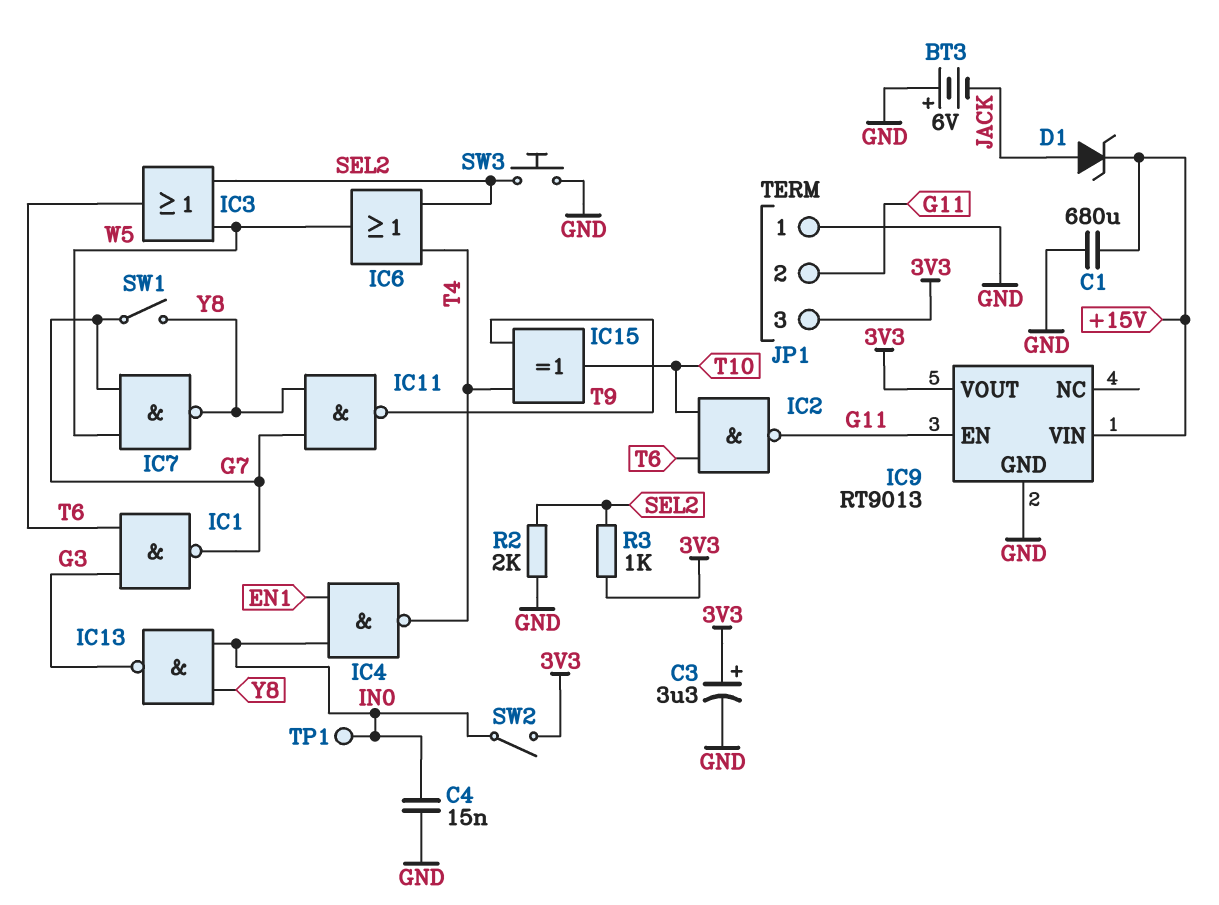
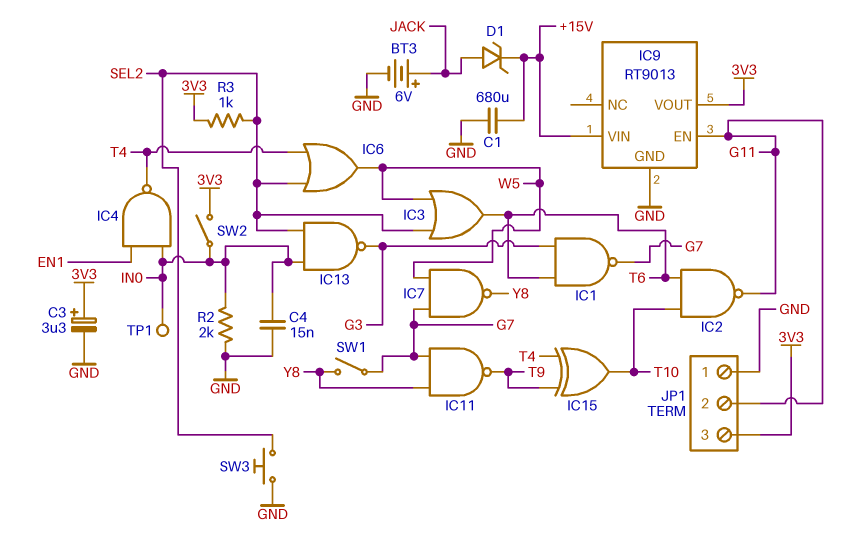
BT3: 6V (plus GND, minus JACK) -> 6V (plus JACK, minus GND)
IC13: NAND (in IN0, in Y8, out G3) -> NAND (in IN0, in SEL2, out G3)
R2: 2k (GND, SEL2) -> 2k (GND, IN0)

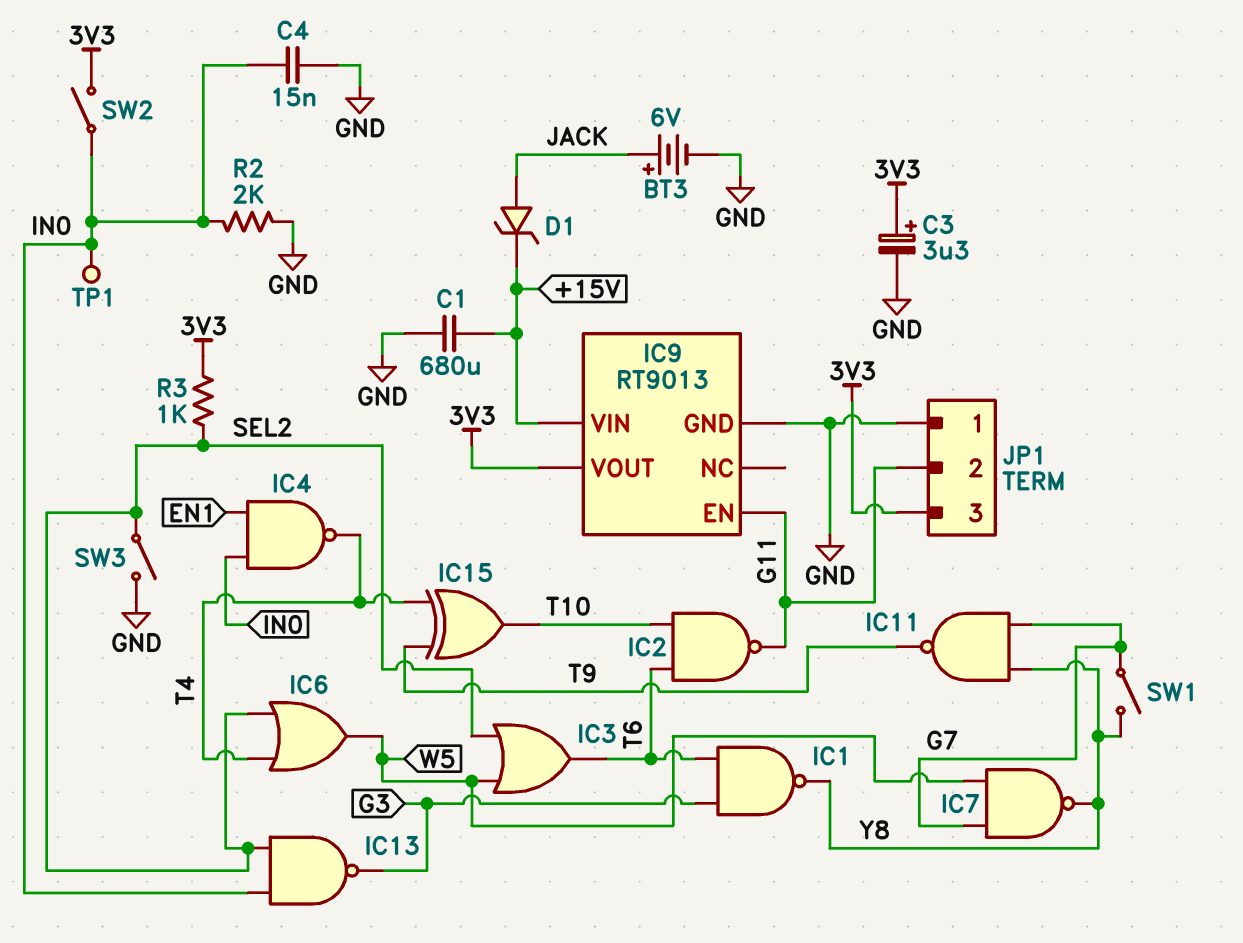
IC1: NAND (in G3, in T6, out G7) -> NAND (in G3, in T6, out Y8)
SW3: button (GND, SEL2) -> switch (GND, SEL2)

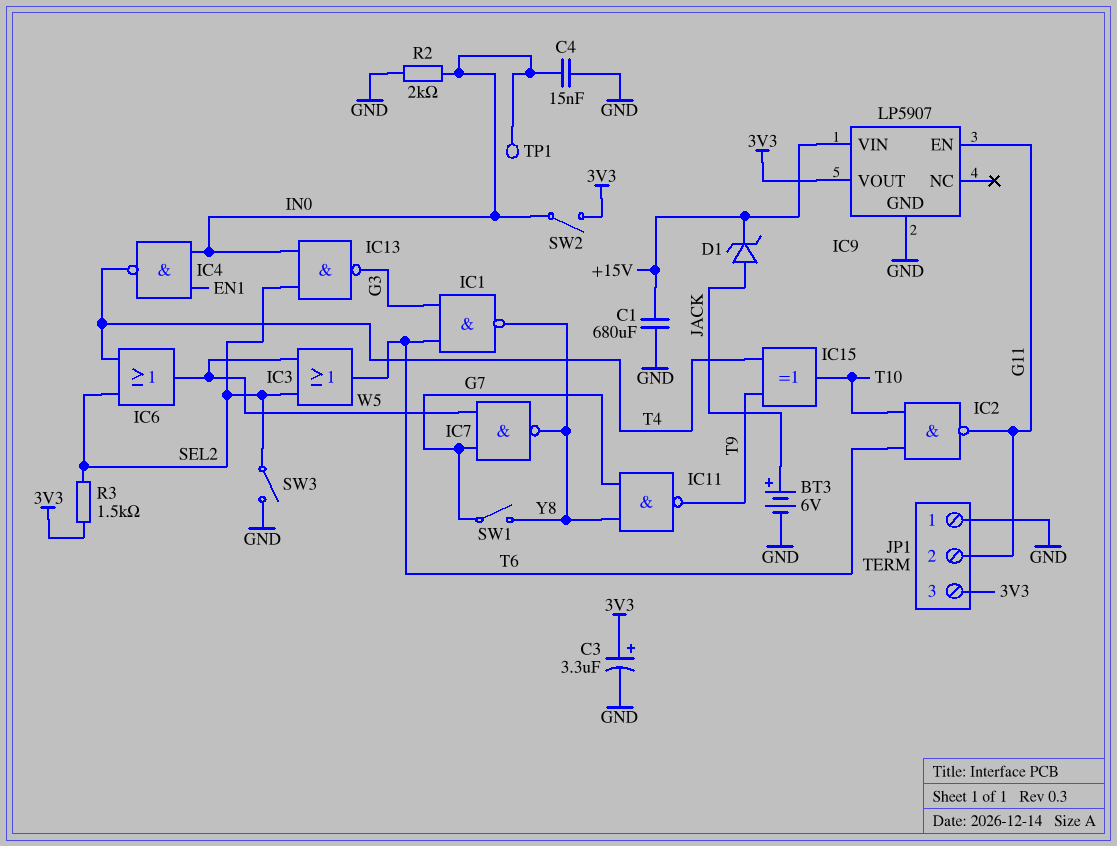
IC9: RT9013 -> LP5907
R3: 1k (3V3, SEL2) -> 1.5k (3V3, SEL2)

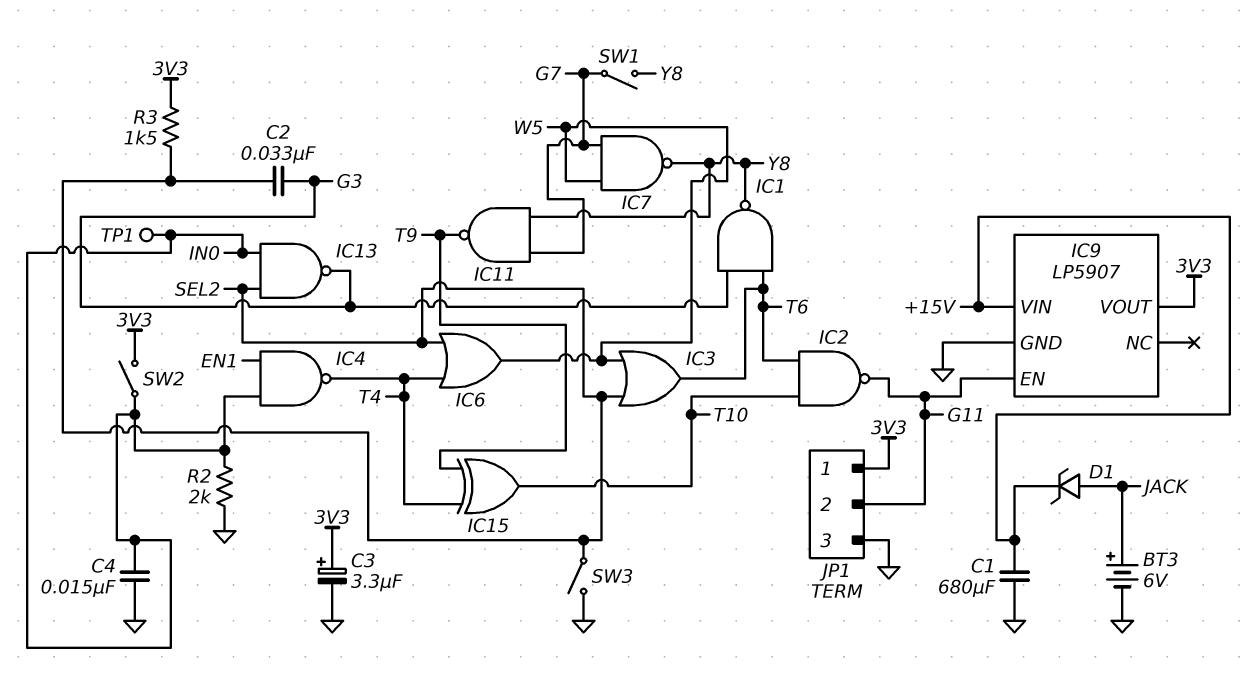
C2: none -> 33nF (G3, SEL2)
JP1 pin 1: GND -> 3V3
JP1 pin 3: 3V3 -> GND

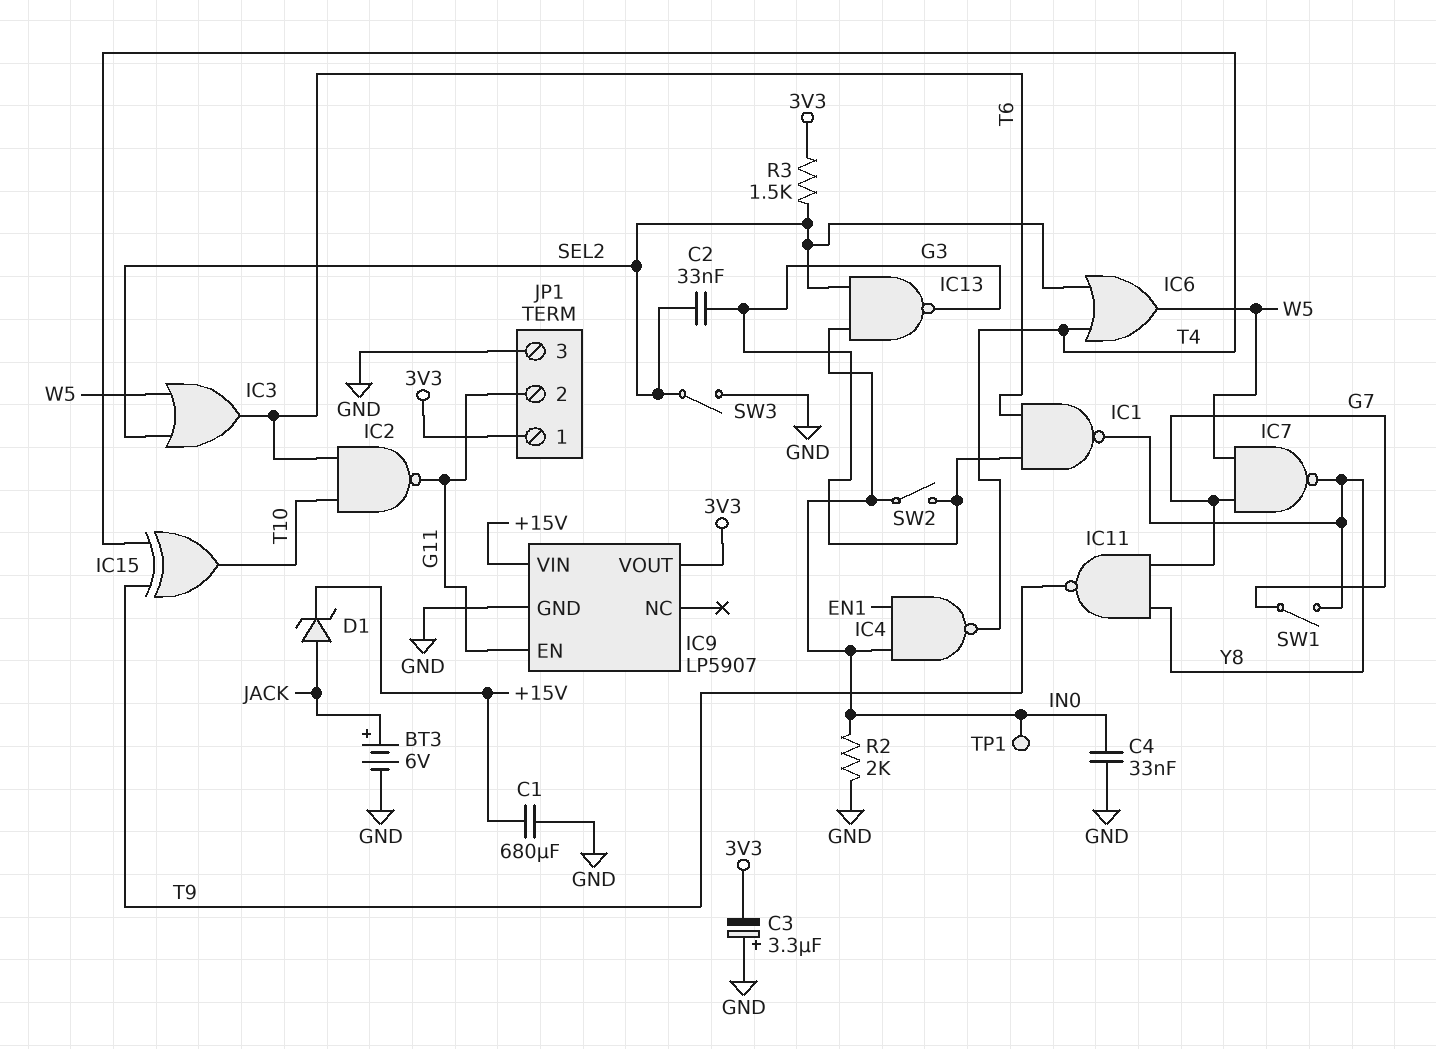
C3: 3.3uF (plus 3V3, minus GND) -> 3.3uF (plus GND, minus 3V3)
C4: 15nF (GND, IN0) -> 33nF (GND, IN0)
SW2: switch (3V3, IN0) -> switch (G3, IN0)

